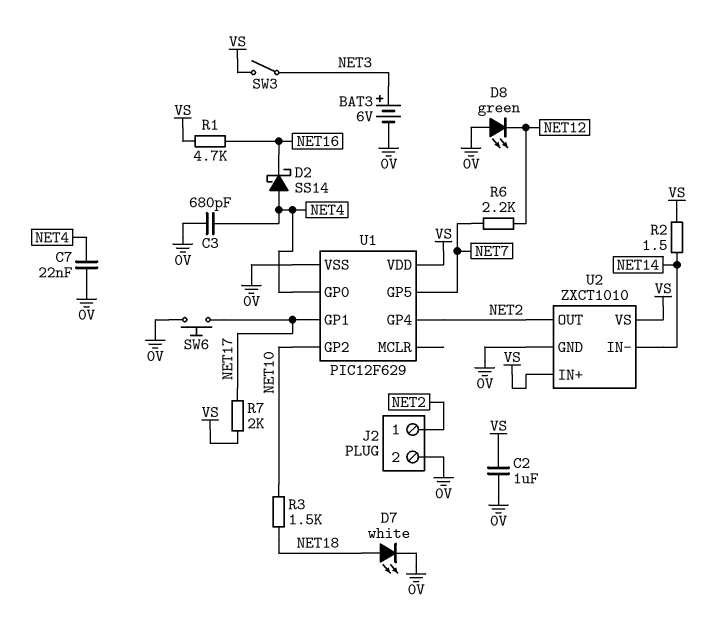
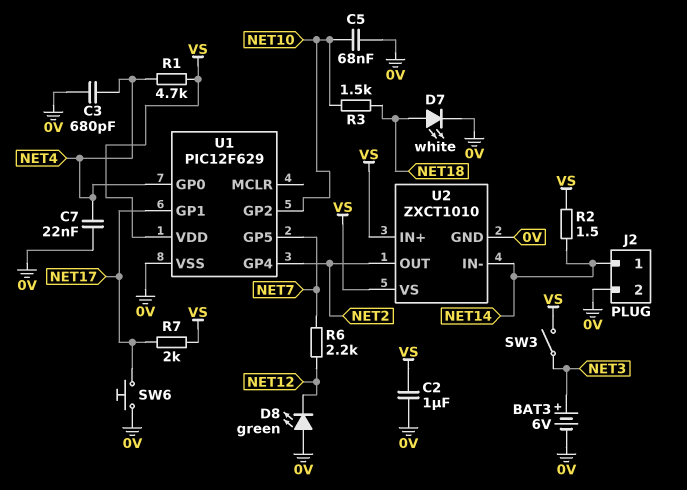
C5: none -> 68nF (0V, NET10)
D2: schottky SS14 (A NET4, K NET16) -> none
J2 pin 1: NET2 -> NET14
R1: 4.7k (NET16, VS) -> 4.7k (NET4, VS)

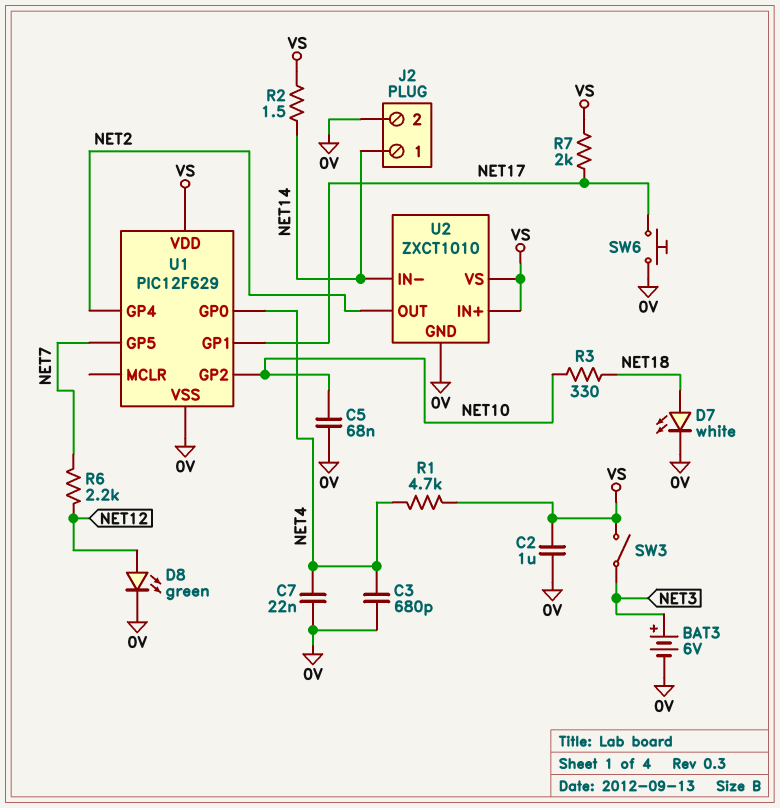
D8: LED green (A 0V, K NET12) -> LED green (A NET12, K 0V)
R3: 1.5k (NET10, NET18) -> 330 (NET10, NET18)

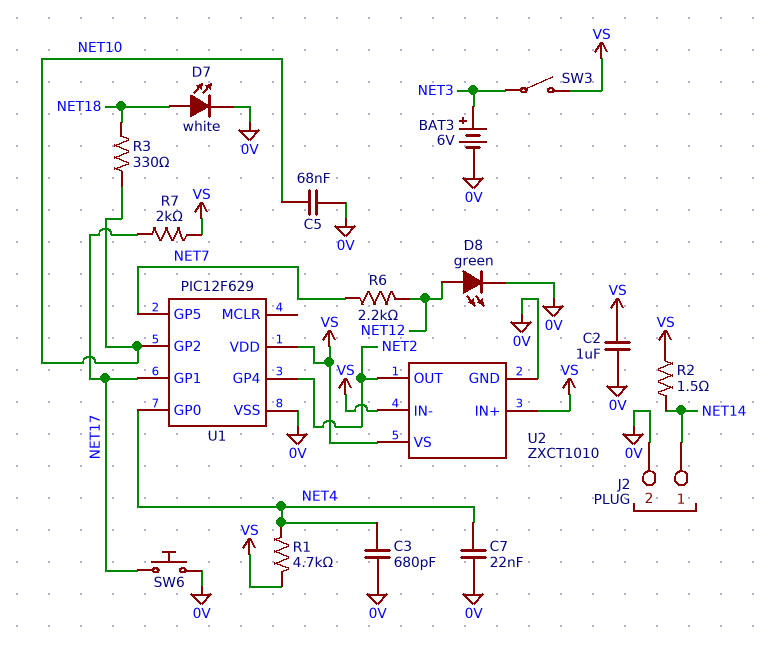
U2 pin IN-: NET14 -> VS

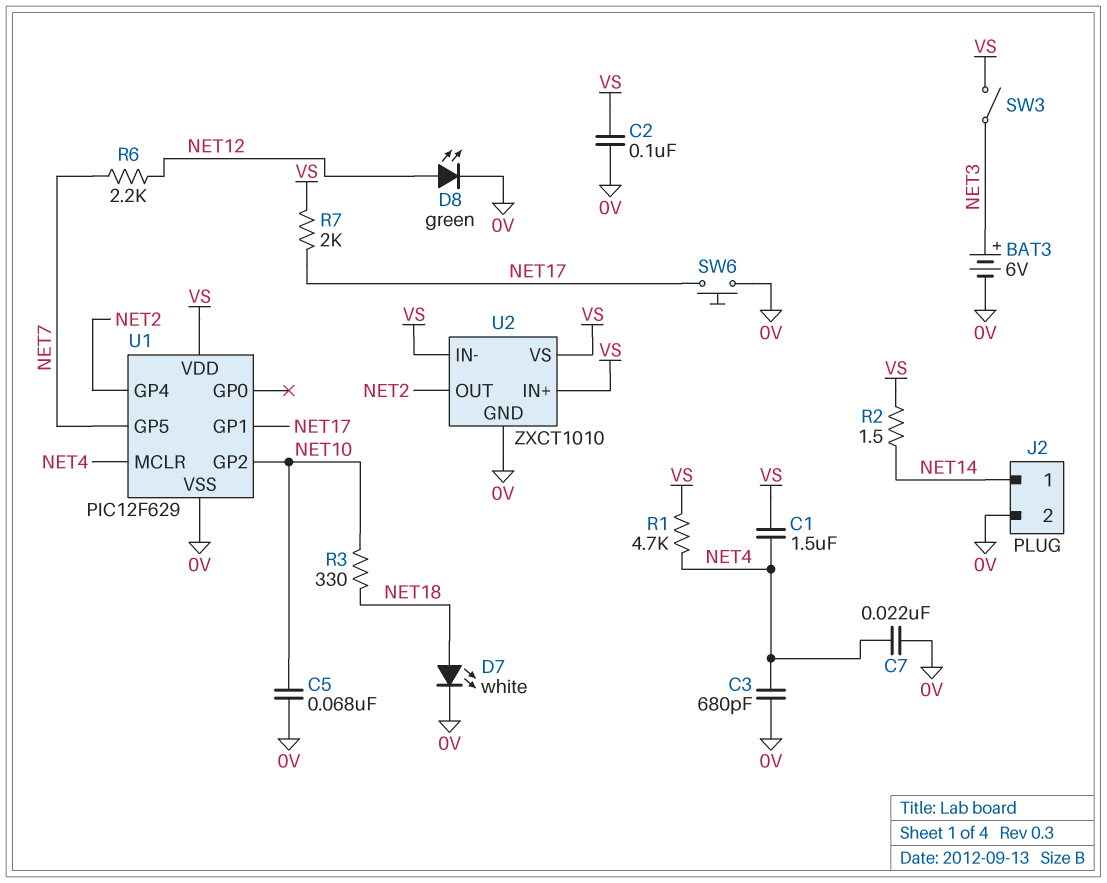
C1: none -> 1.5uF (NET4, VS)
C2: 1uF (0V, VS) -> 100nF (0V, VS)
U1 pin GP0: NET4 -> none
U1 pin MCLR: none -> NET4

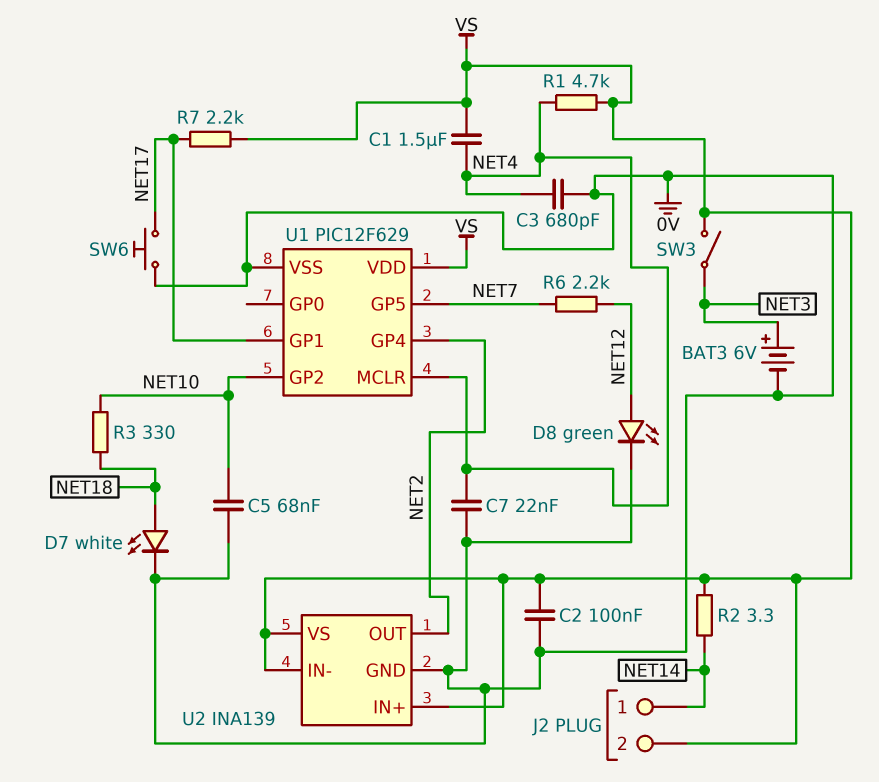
J2 pin 2: 0V -> VS
R2: 1.5 (NET14, VS) -> 3.3 (NET14, VS)
R7: 2k (NET17, VS) -> 2.2k (NET17, VS)
U2: ZXCT1010 -> INA139

